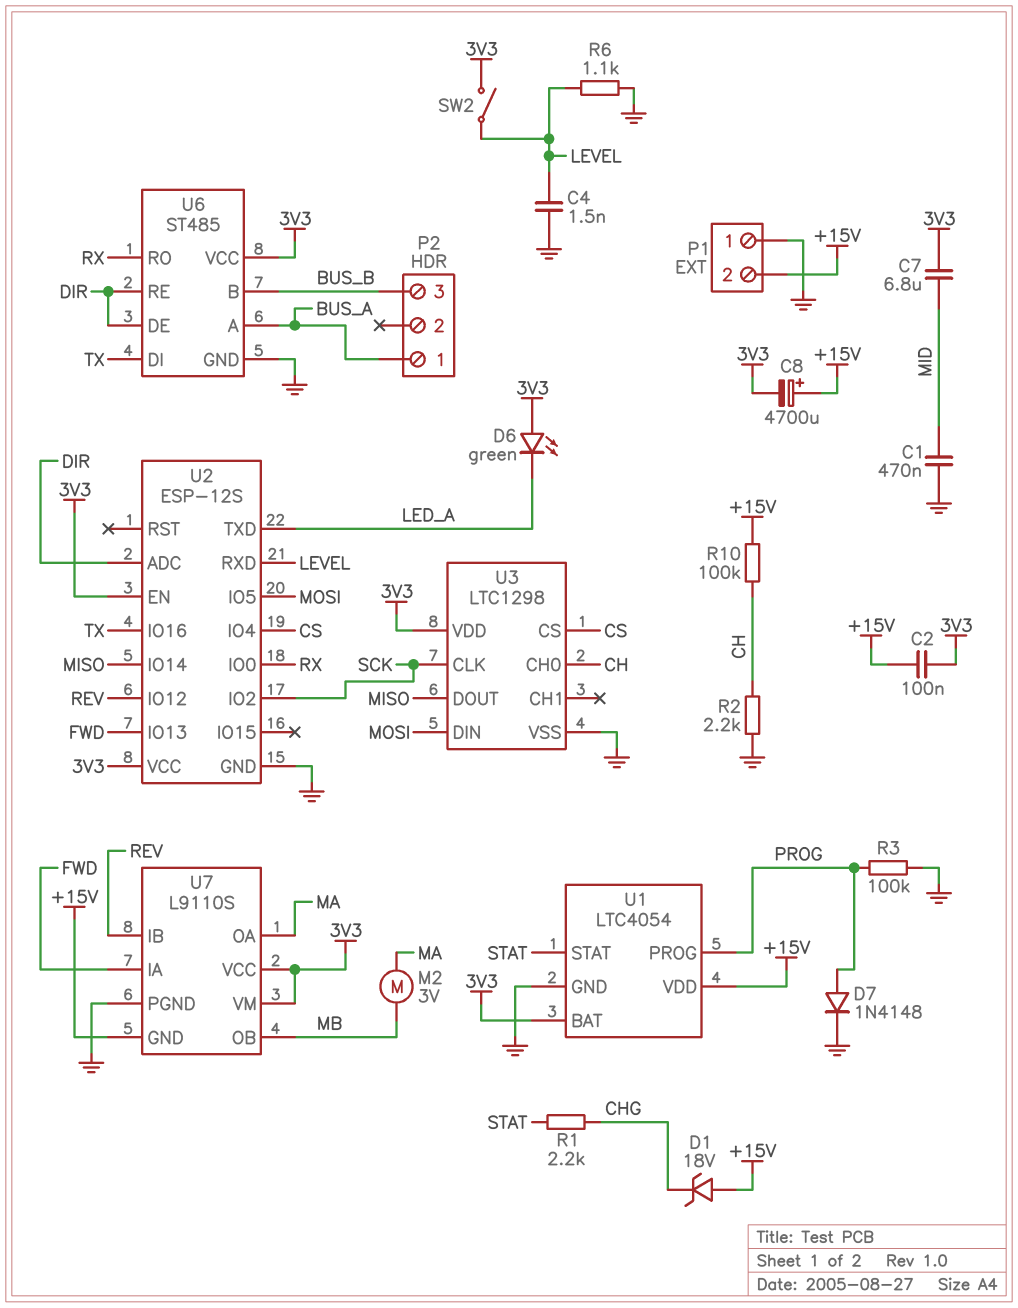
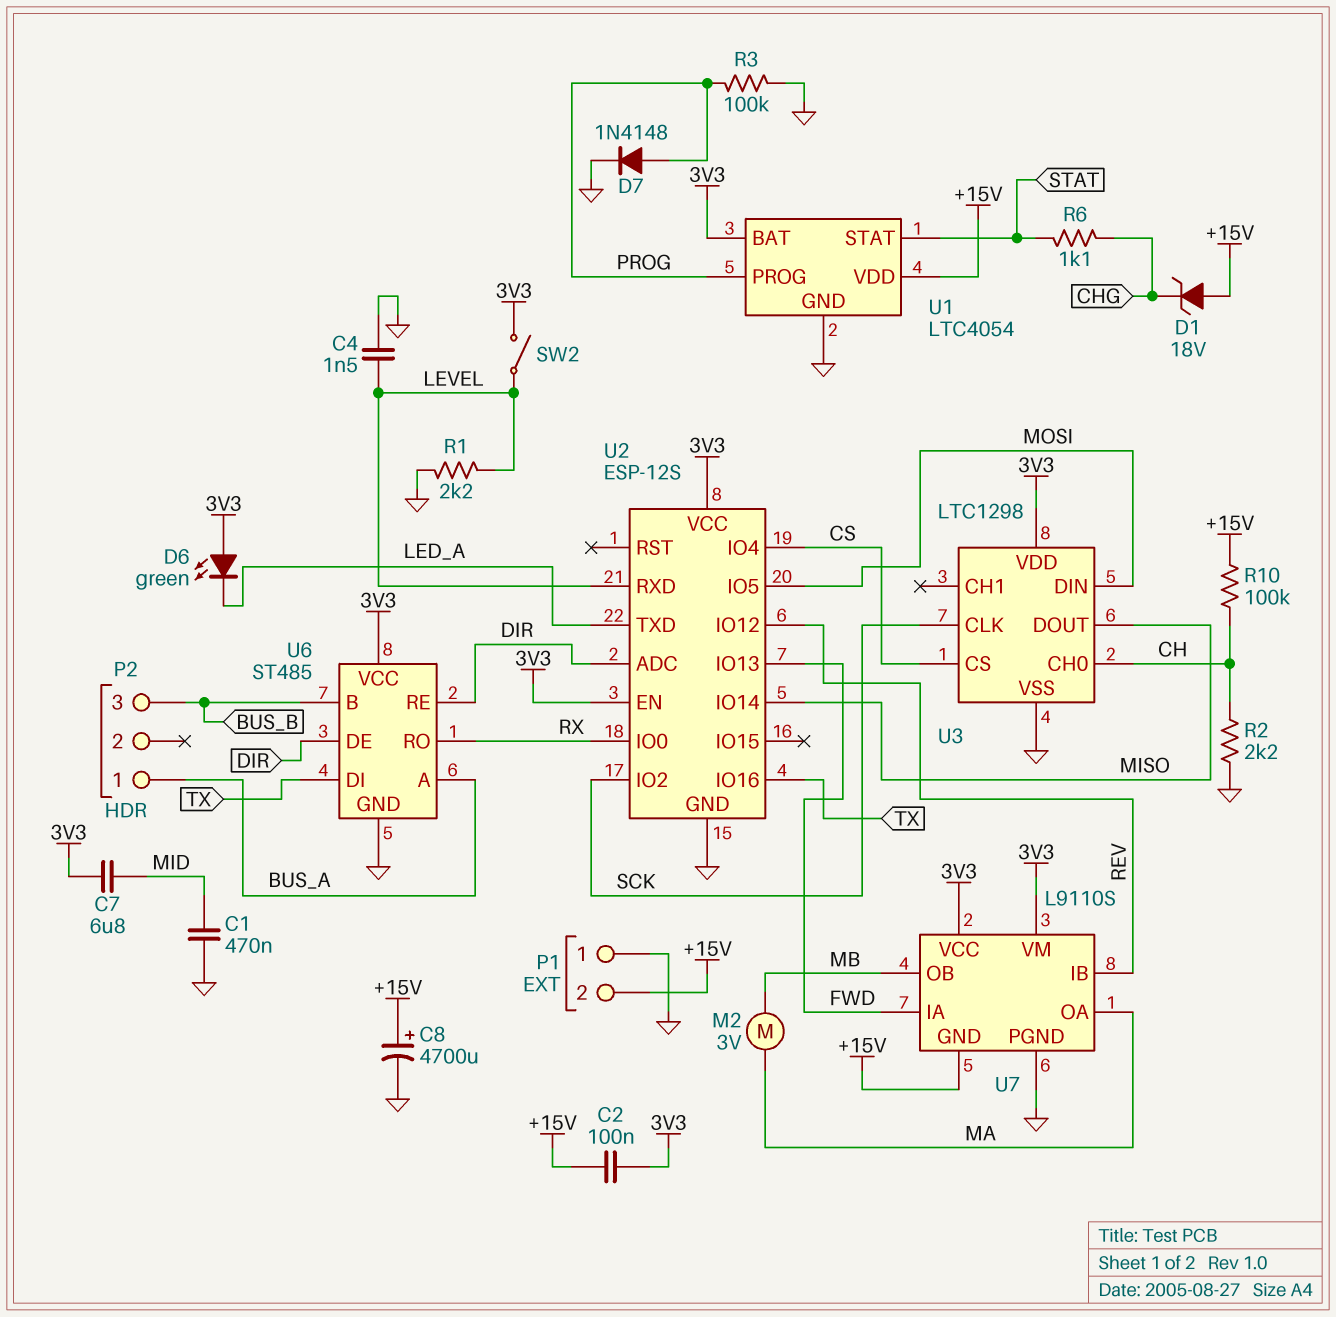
C8: 4700uF (plus +15V, minus 3V3) -> 4700uF (plus +15V, minus GND)
R1: 2.2k (CHG, STAT) -> 2.2k (GND, LEVEL)
R6: 1.1k (GND, LEVEL) -> 1.1k (CHG, STAT)

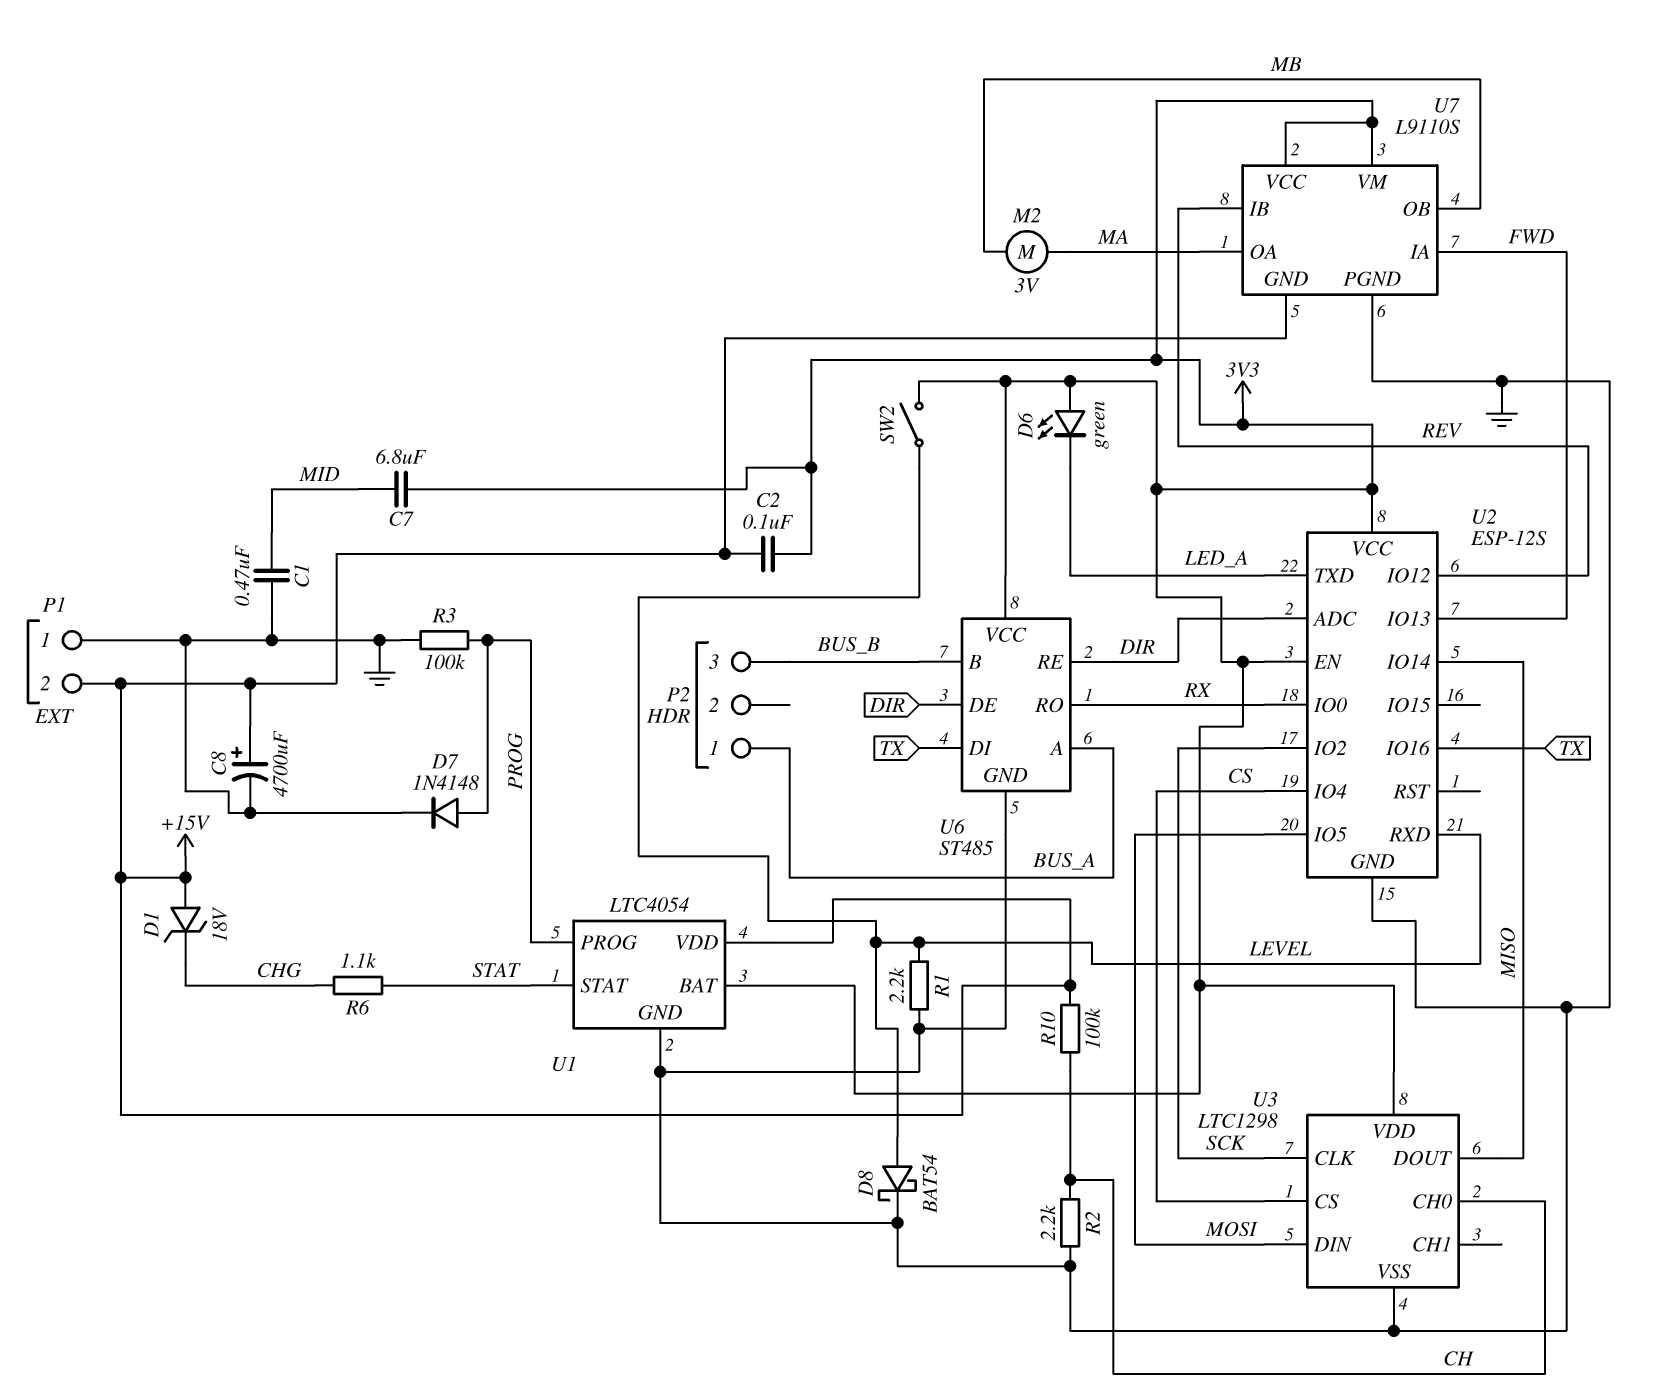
C4: 1.5nF (GND, LEVEL) -> none
D8: none -> schottky BAT54 (A LEVEL, K GND)

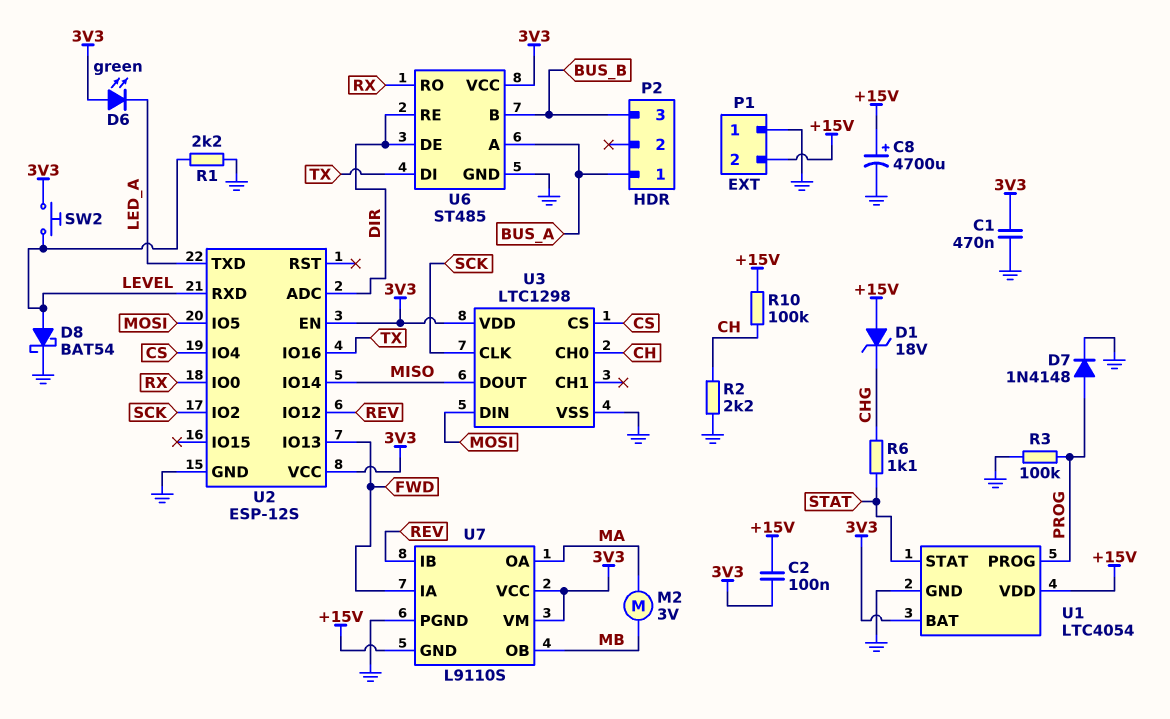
C1: 470nF (GND, MID) -> 470nF (3V3, GND)
C7: 6.8uF (3V3, MID) -> none
SW2: switch (3V3, LEVEL) -> button (3V3, LEVEL)

